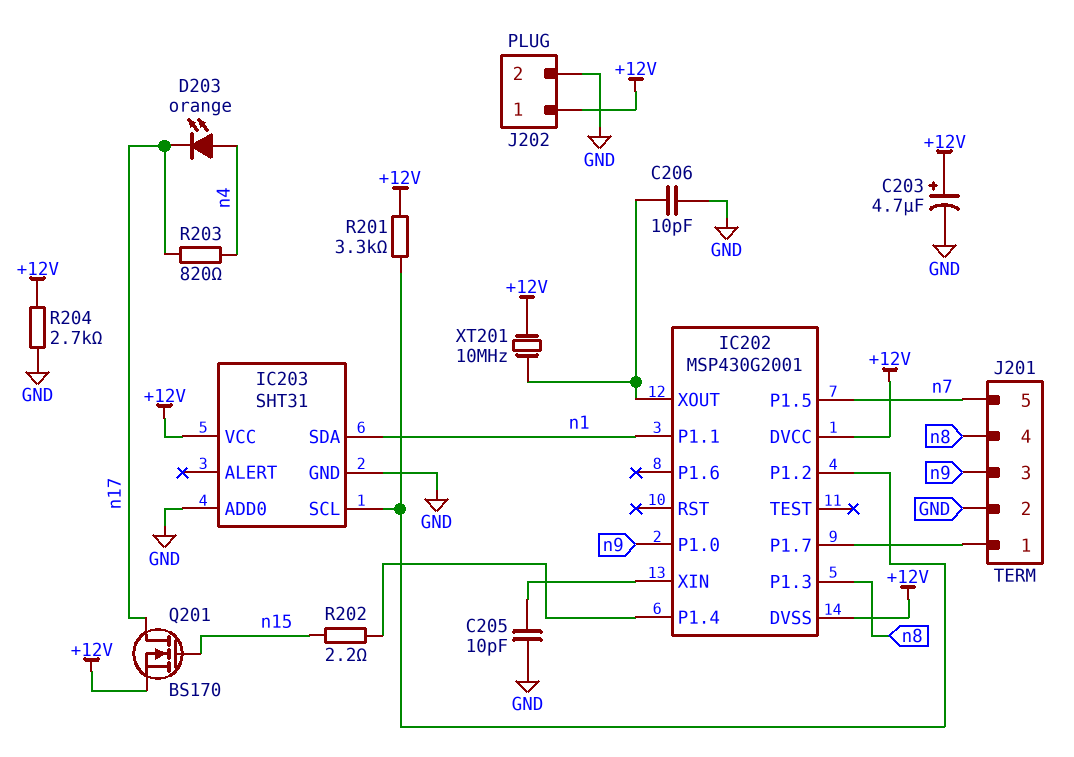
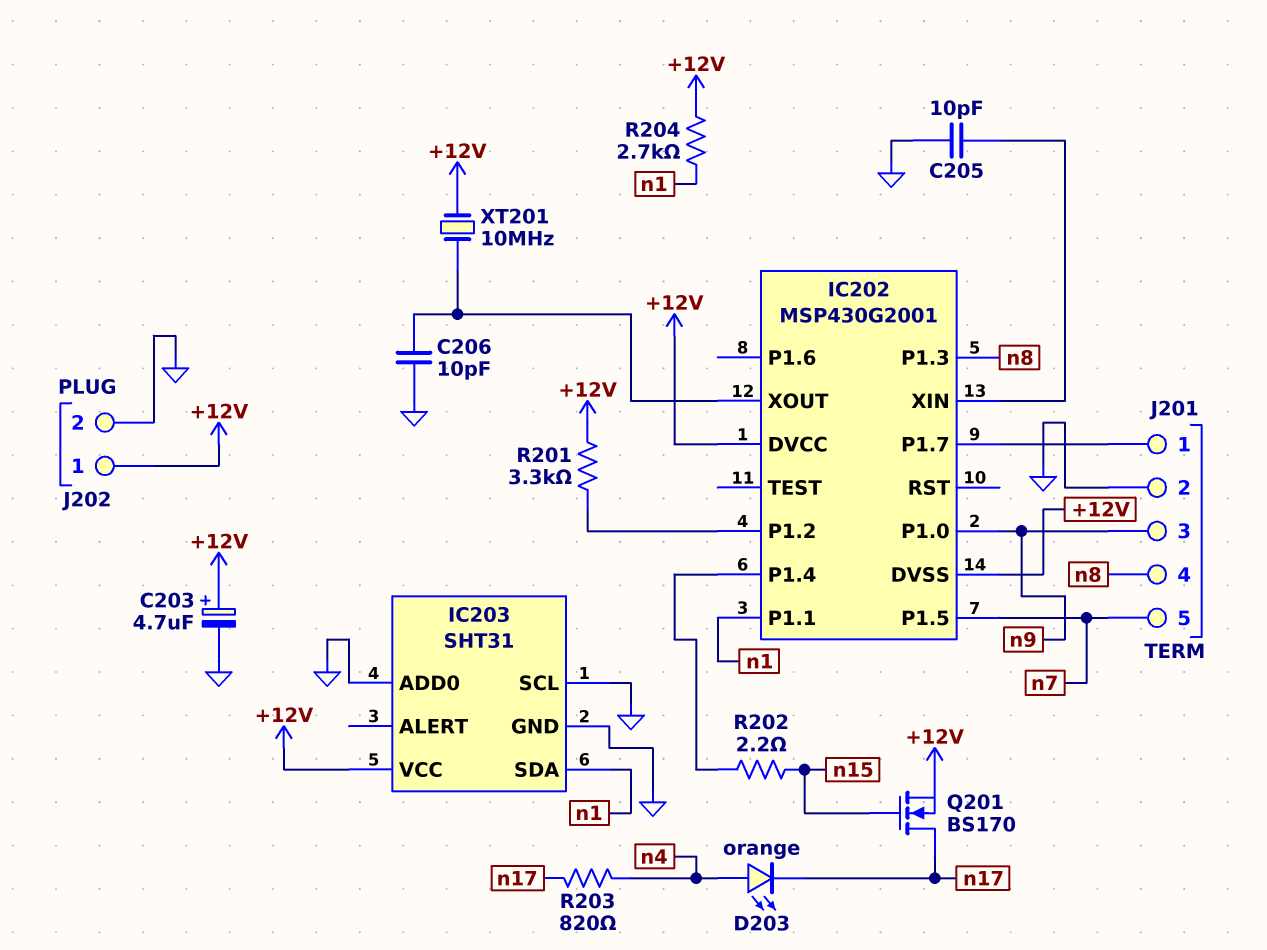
IC203 pin SCL: IC202/P1.2 -> GND
R204: 2.7k (+12V, GND) -> 2.7k (+12V, n1)

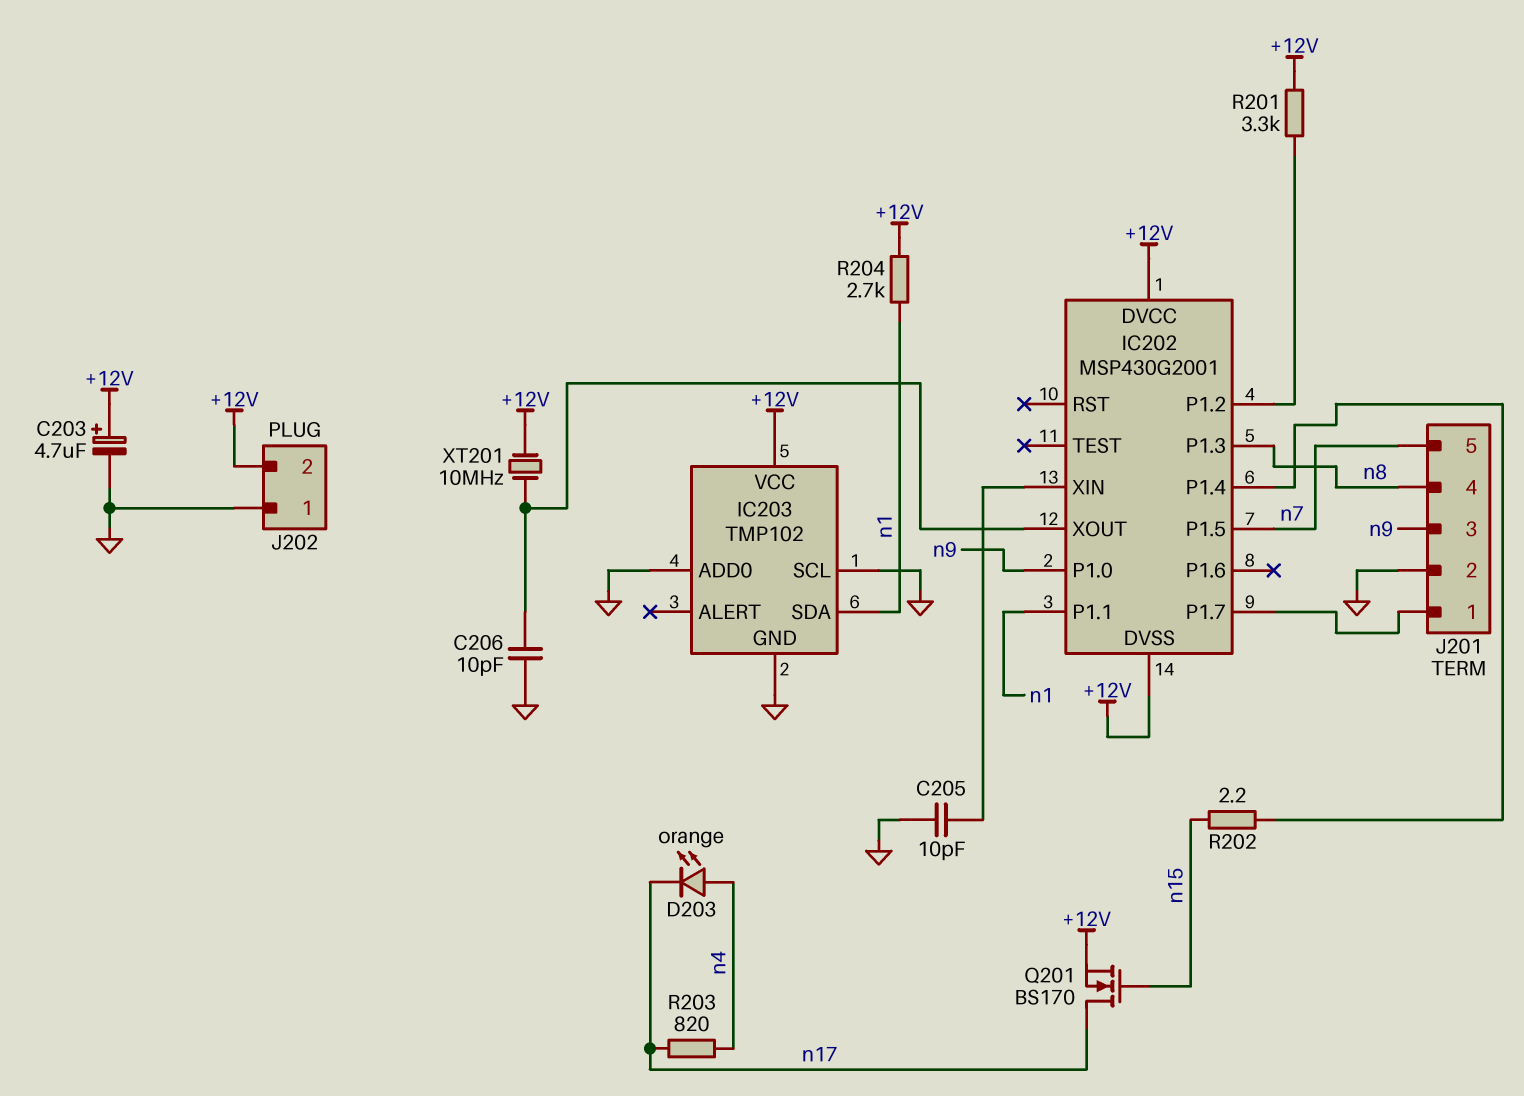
IC203: SHT31 -> TMP102
J202 pin 1: +12V -> GND
J202 pin 2: GND -> +12V

